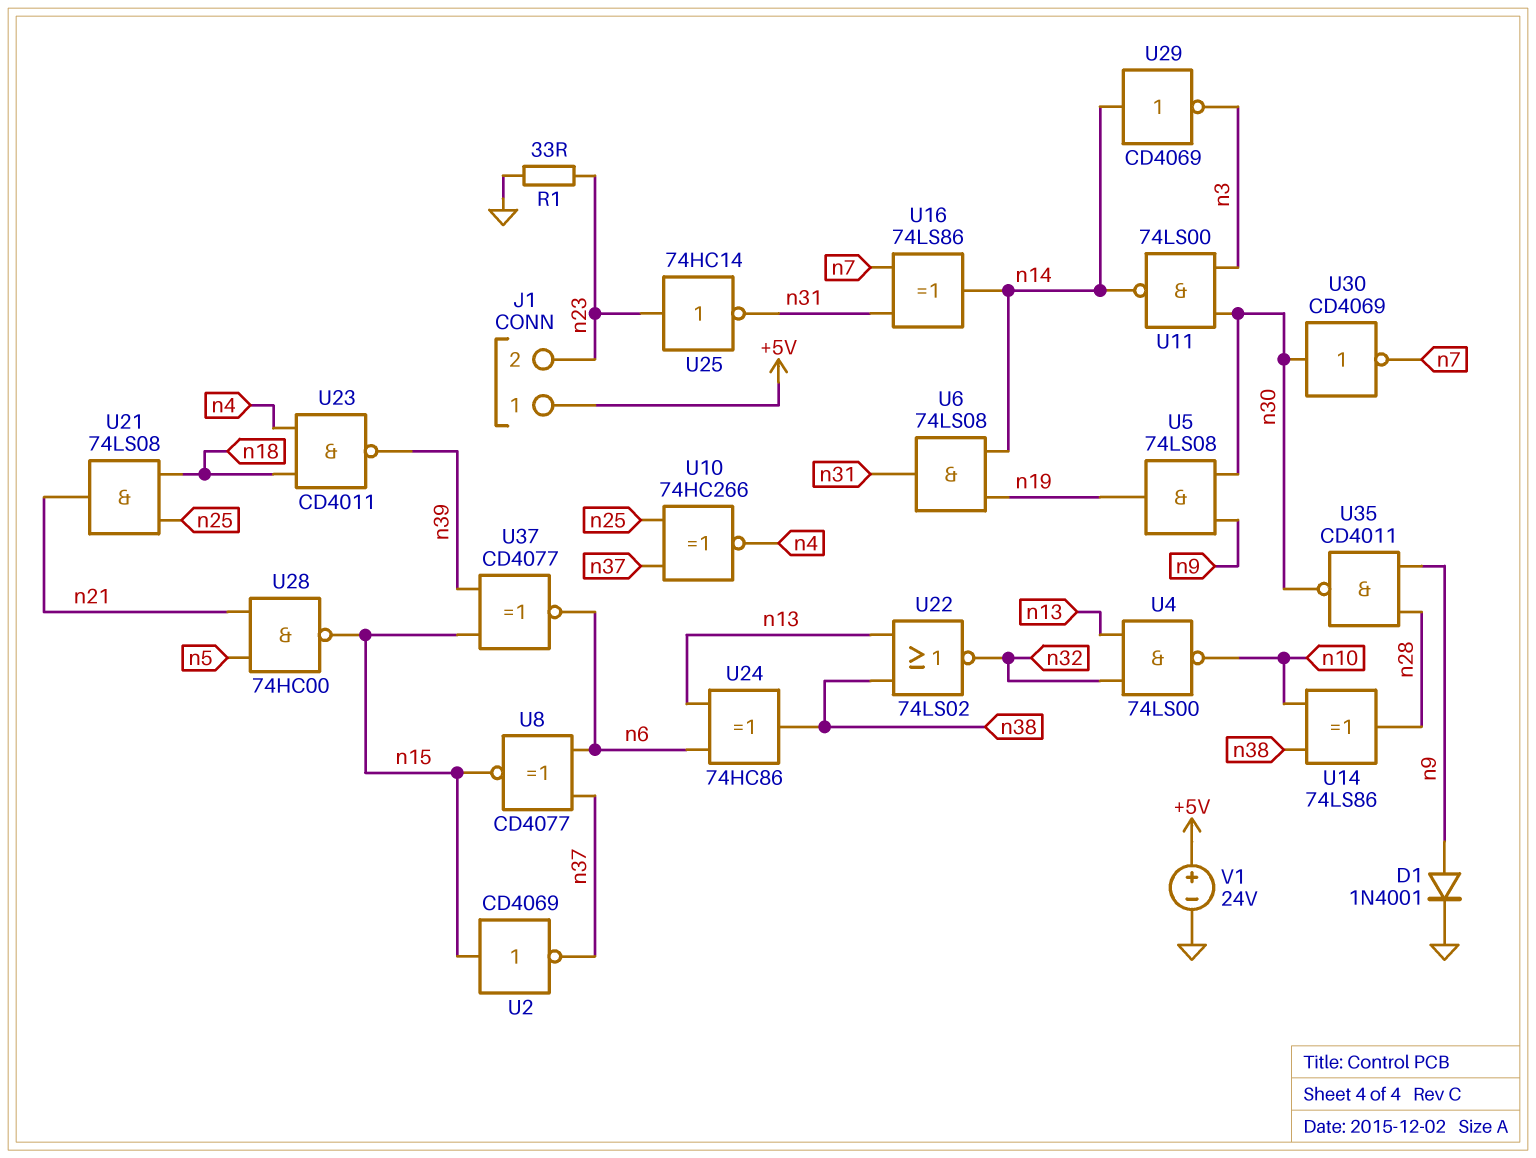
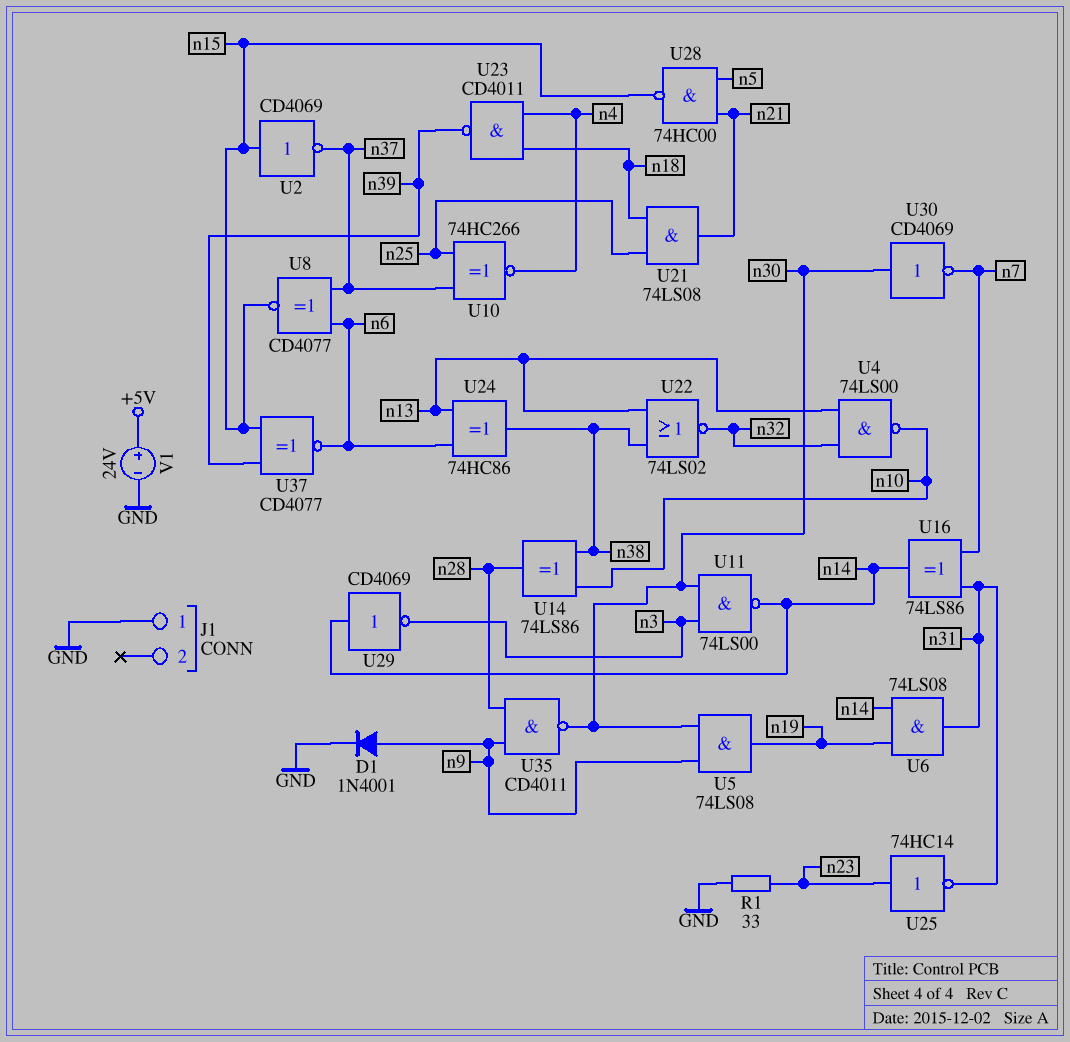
J1 pin 1: +5V -> GND
J1 pin 2: n23 -> none

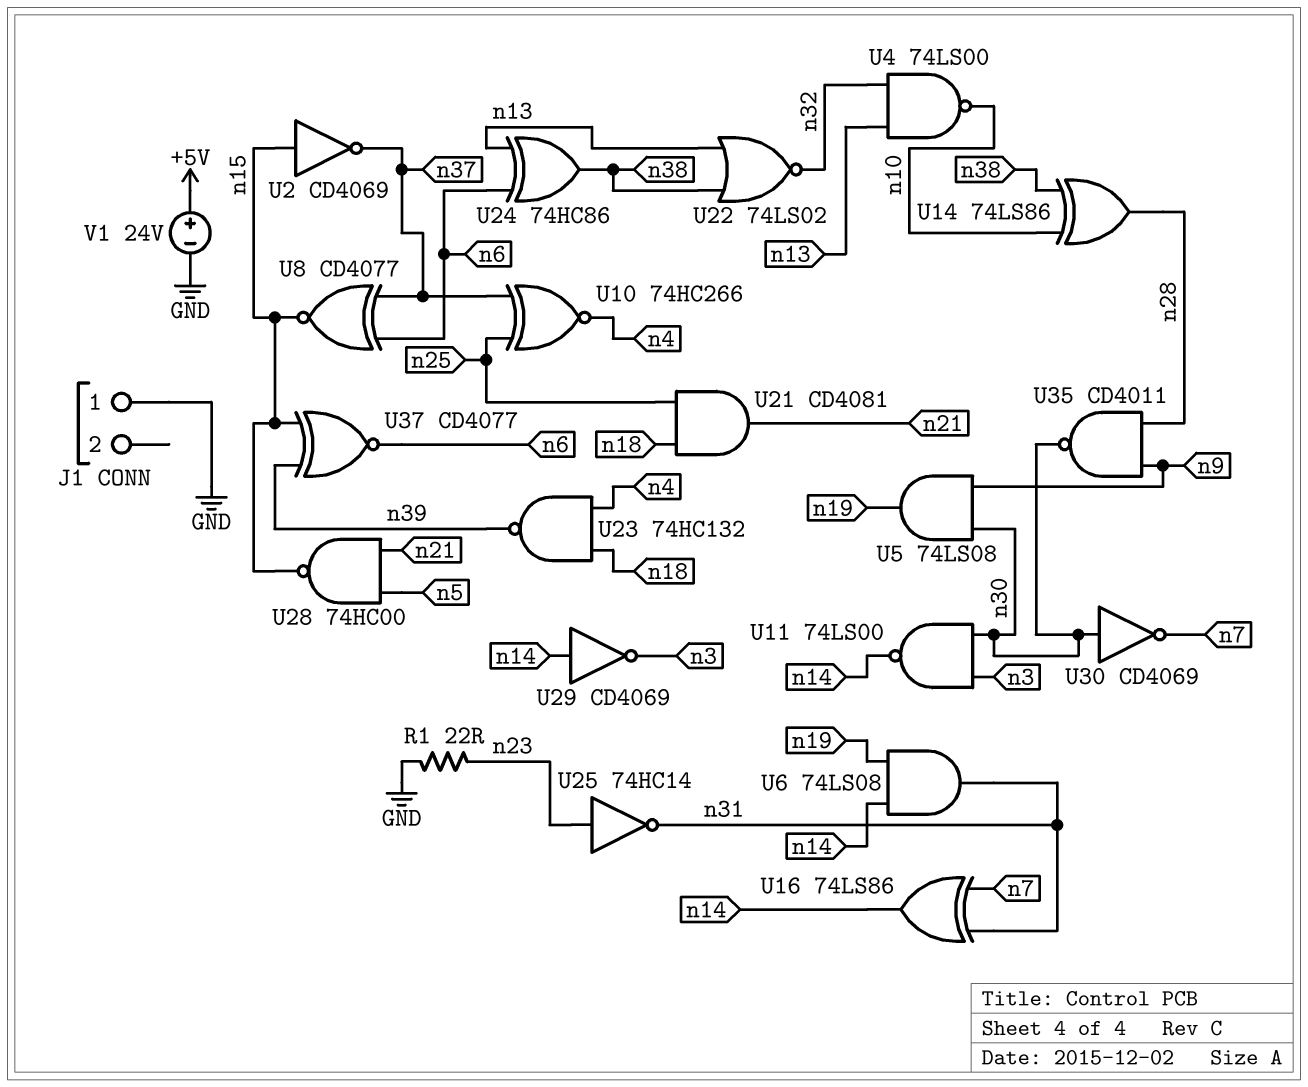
D1: diode 1N4001 (A n9, K GND) -> none
R1: 33 (GND, n23) -> 22 (GND, n23)
U21: AND 74LS08 (in n18, in n25, out n21) -> AND CD4081 (in n18, in n25, out n21)
U23: NAND CD4011 (in n4, in n18, out n39) -> NAND 74HC132 (in n4, in n18, out n39)

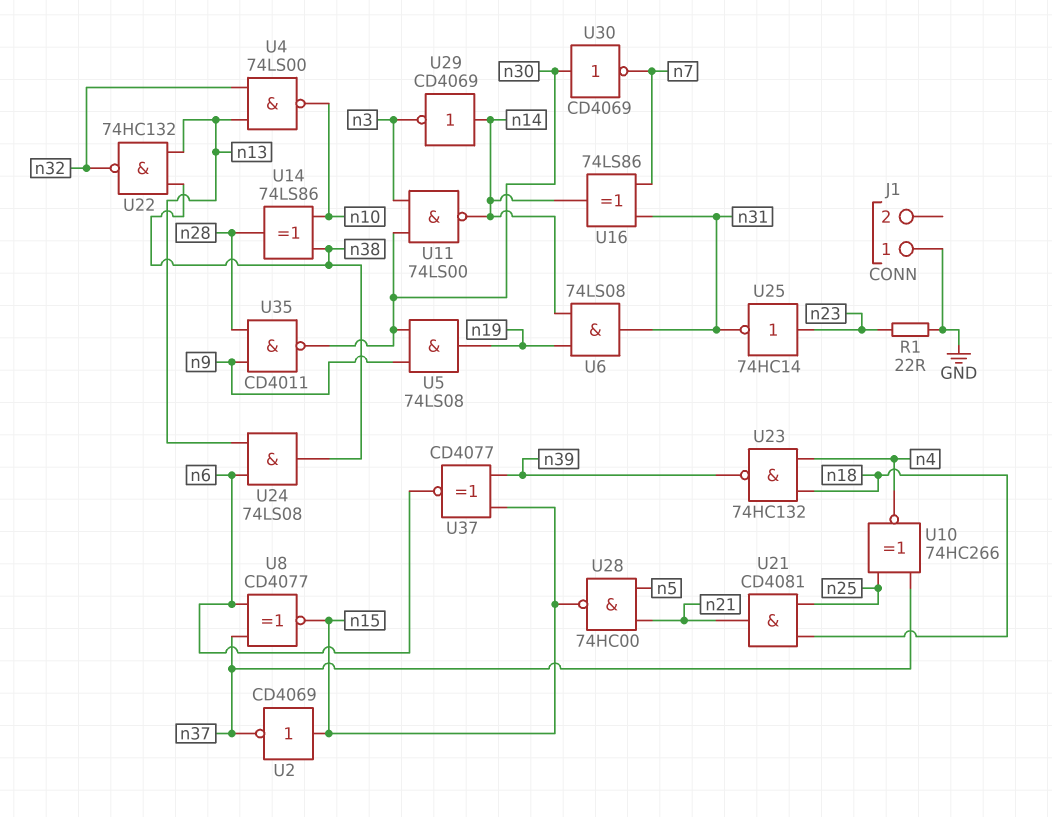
U22: NOR 74LS02 (in n13, in n38, out n32) -> NAND 74HC132 (in n13, in n38, out n32)
U24: XOR 74HC86 (in n6, in n13, out n38) -> AND 74LS08 (in n6, in n13, out n38)
V1: 24V (plus +5V, minus GND) -> none

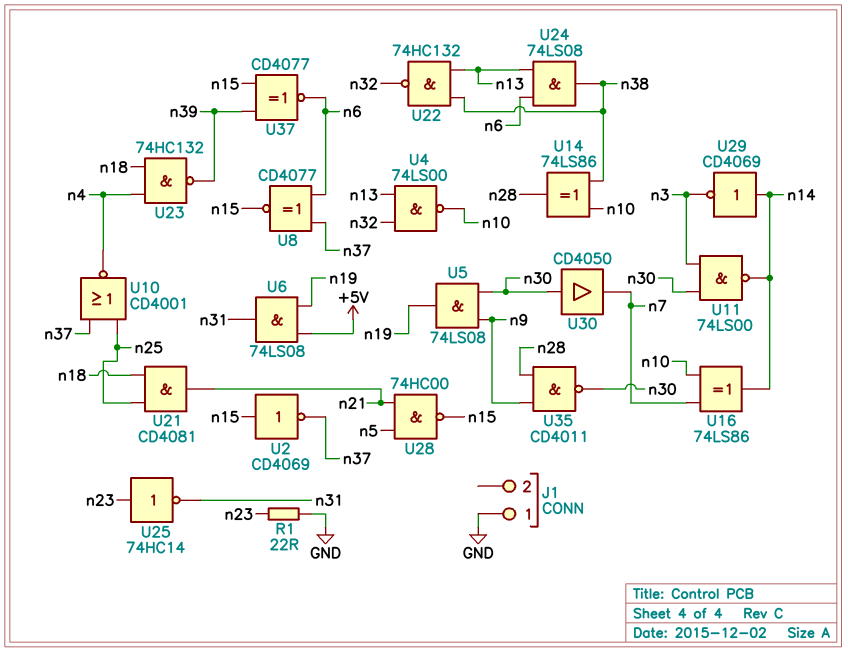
U6: AND 74LS08 (in n14, in n19, out n31) -> AND 74LS08 (in +5V, in n19, out n31)
U10: XNOR 74HC266 (in n25, in n37, out n4) -> NOR CD4001 (in n25, in n37, out n4)
U16: XOR 74LS86 (in n7, in n31, out n14) -> XOR 74LS86 (in n7, in n10, out n14)
U30: NOT CD4069 (in n30, out n7) -> buffer CD4050 (in n30, out n7)

